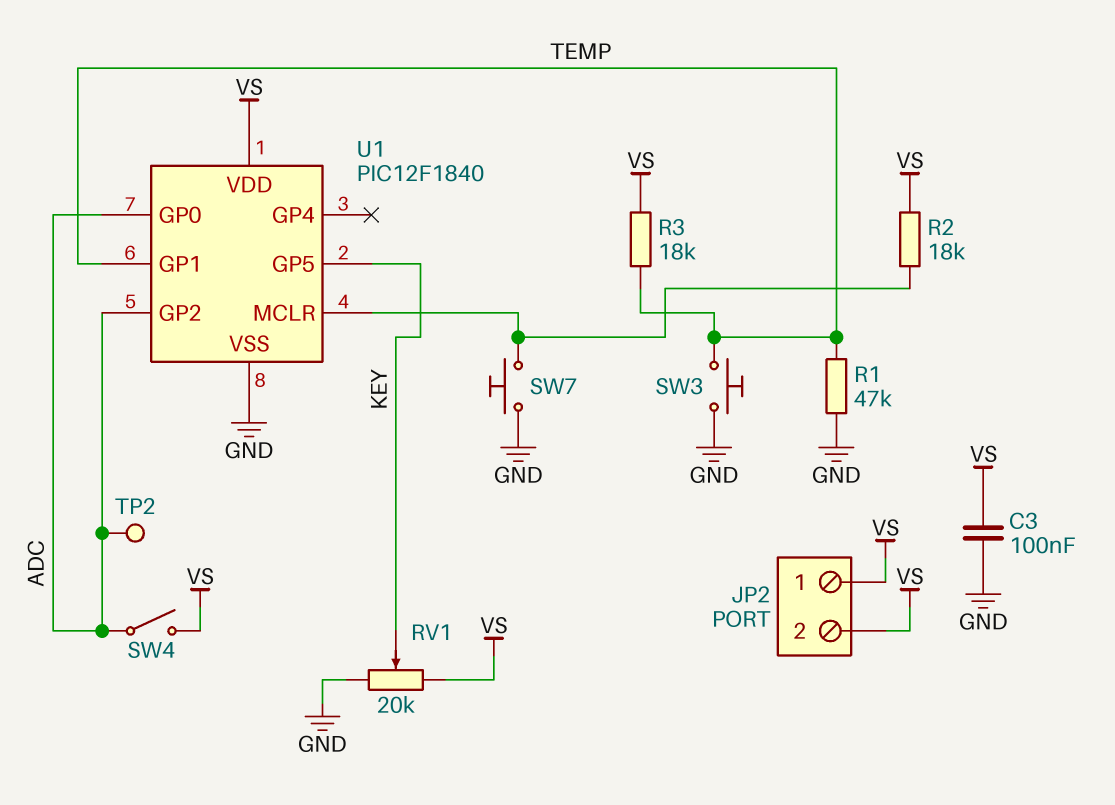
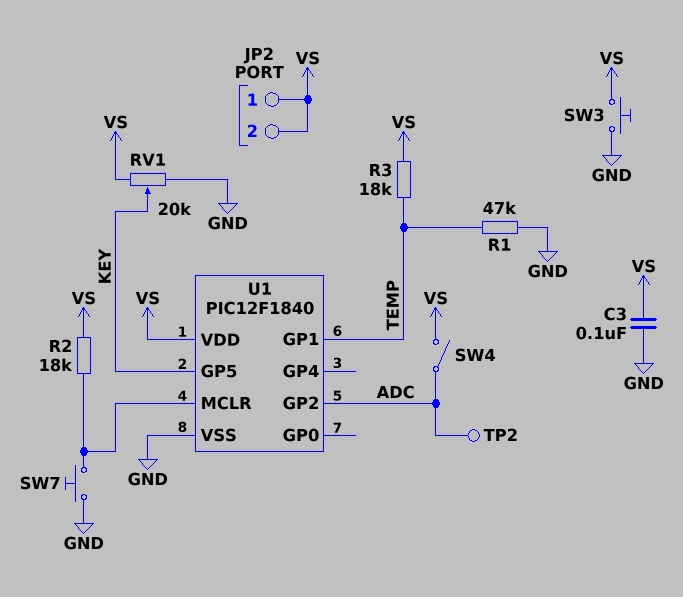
SW3: button (GND, TEMP) -> button (GND, VS)
U1 pin GP0: ADC -> none

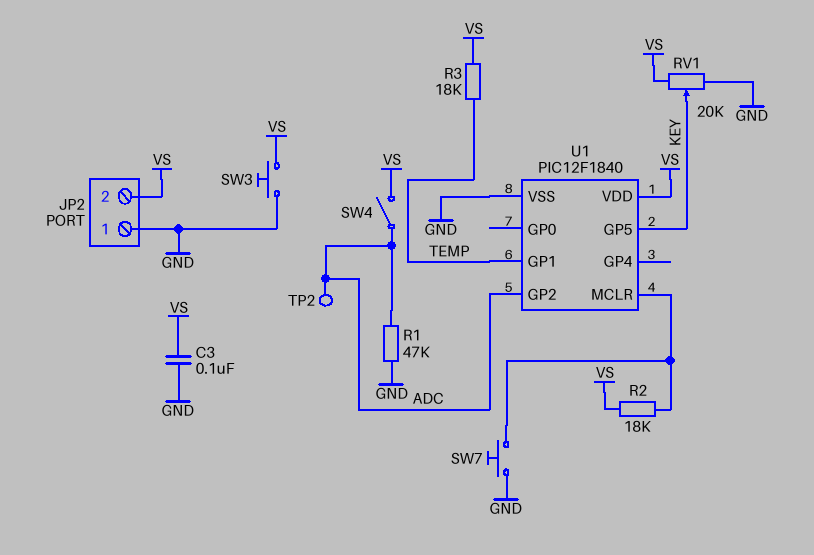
JP2 pin 1: VS -> GND
R1: 47k (GND, TEMP) -> 47k (ADC, GND)

